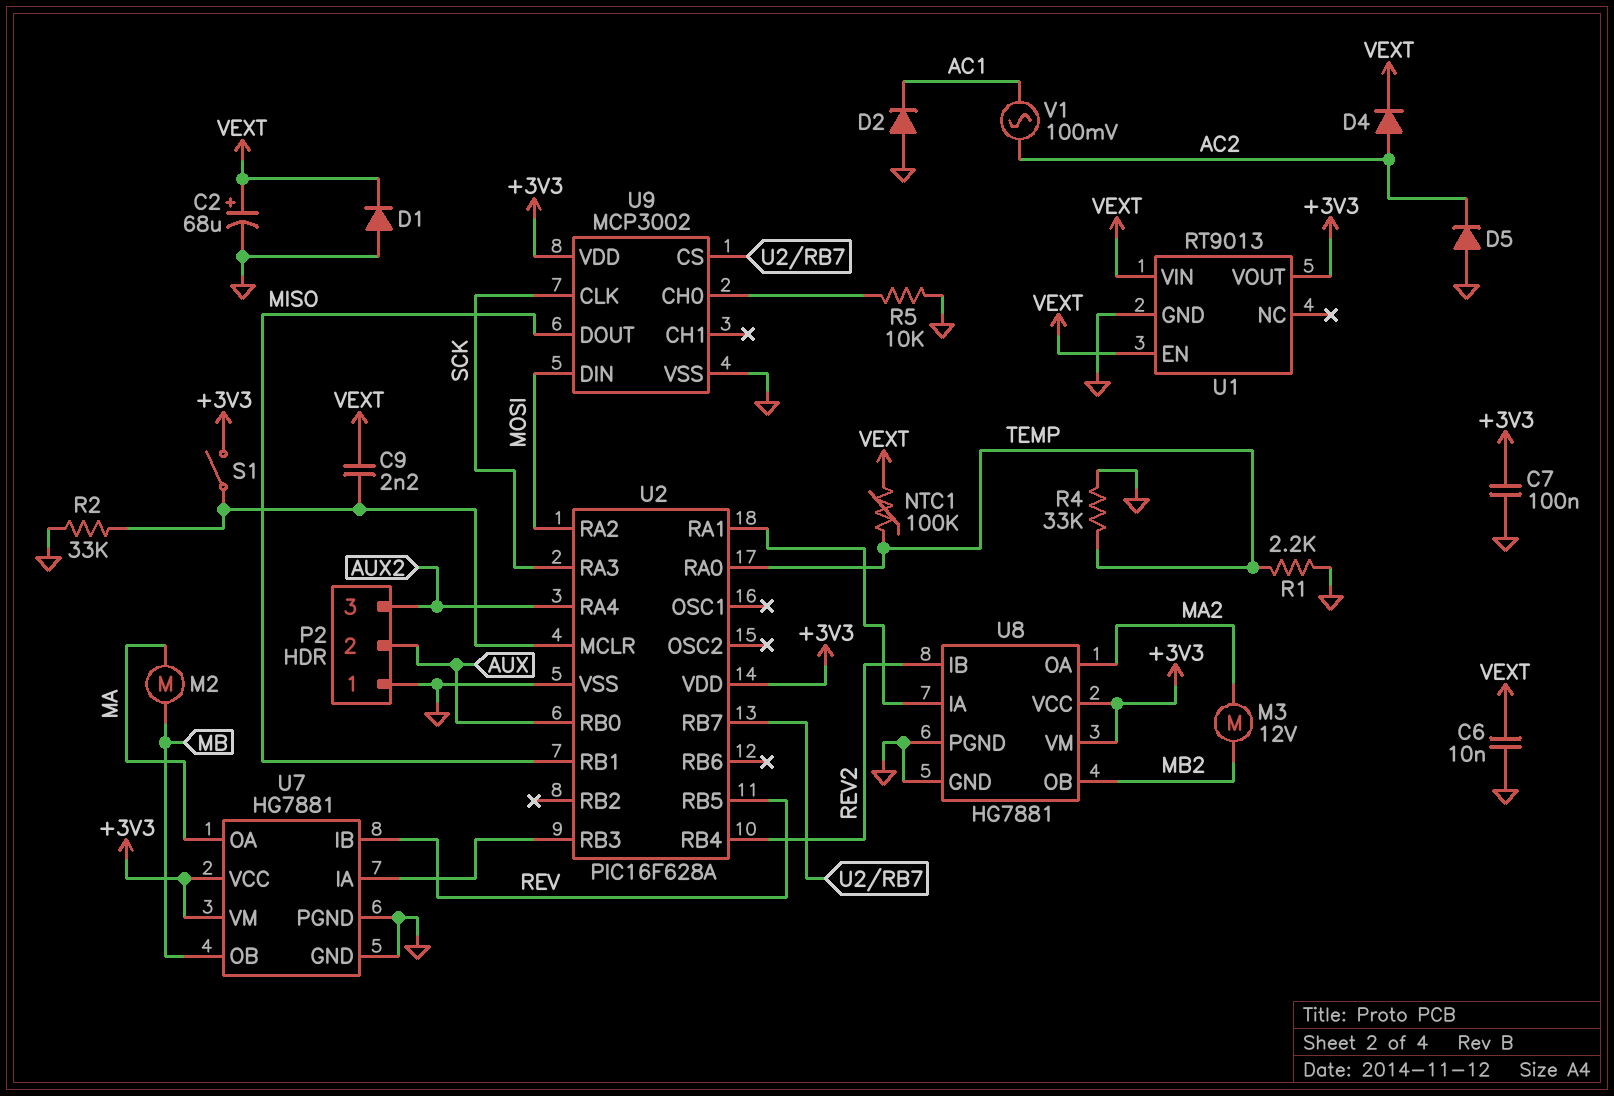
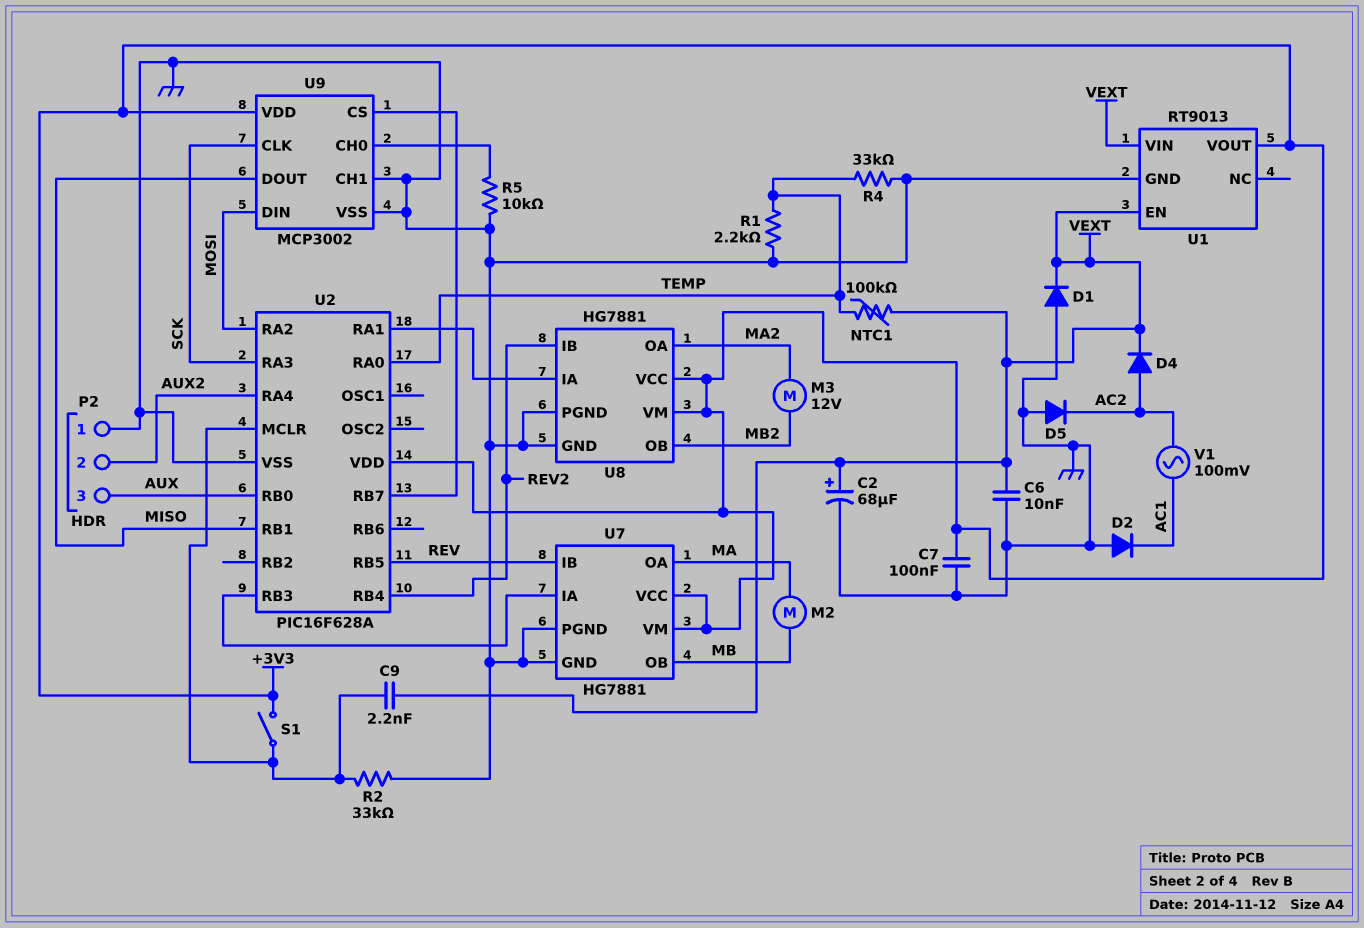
P2 pin 2: AUX -> AUX2
P2 pin 3: AUX2 -> AUX
U9 pin CH1: none -> GND

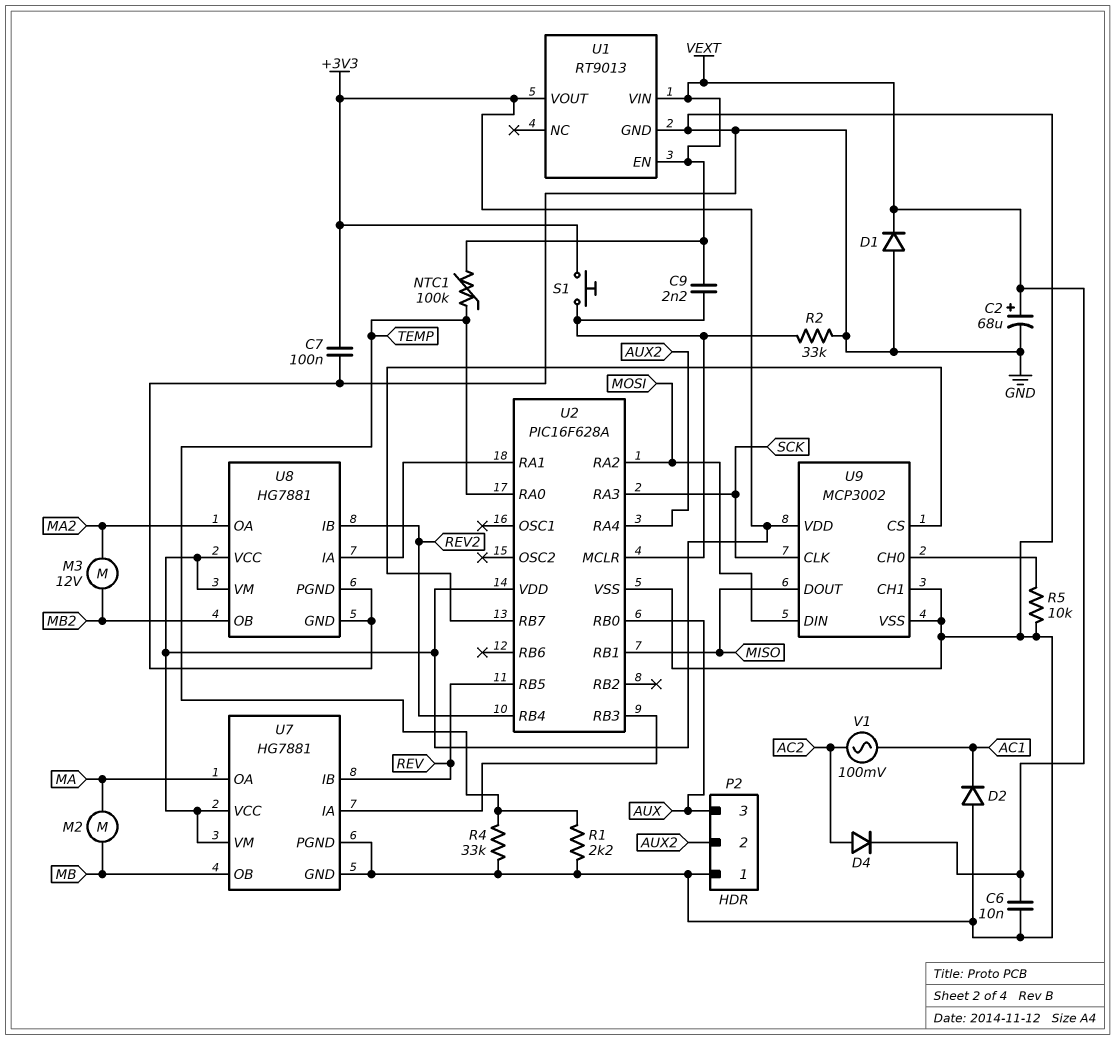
D5: diode (A GND, K AC2) -> none
S1: switch (+3V3, U2/MCLR) -> button (+3V3, U2/MCLR)

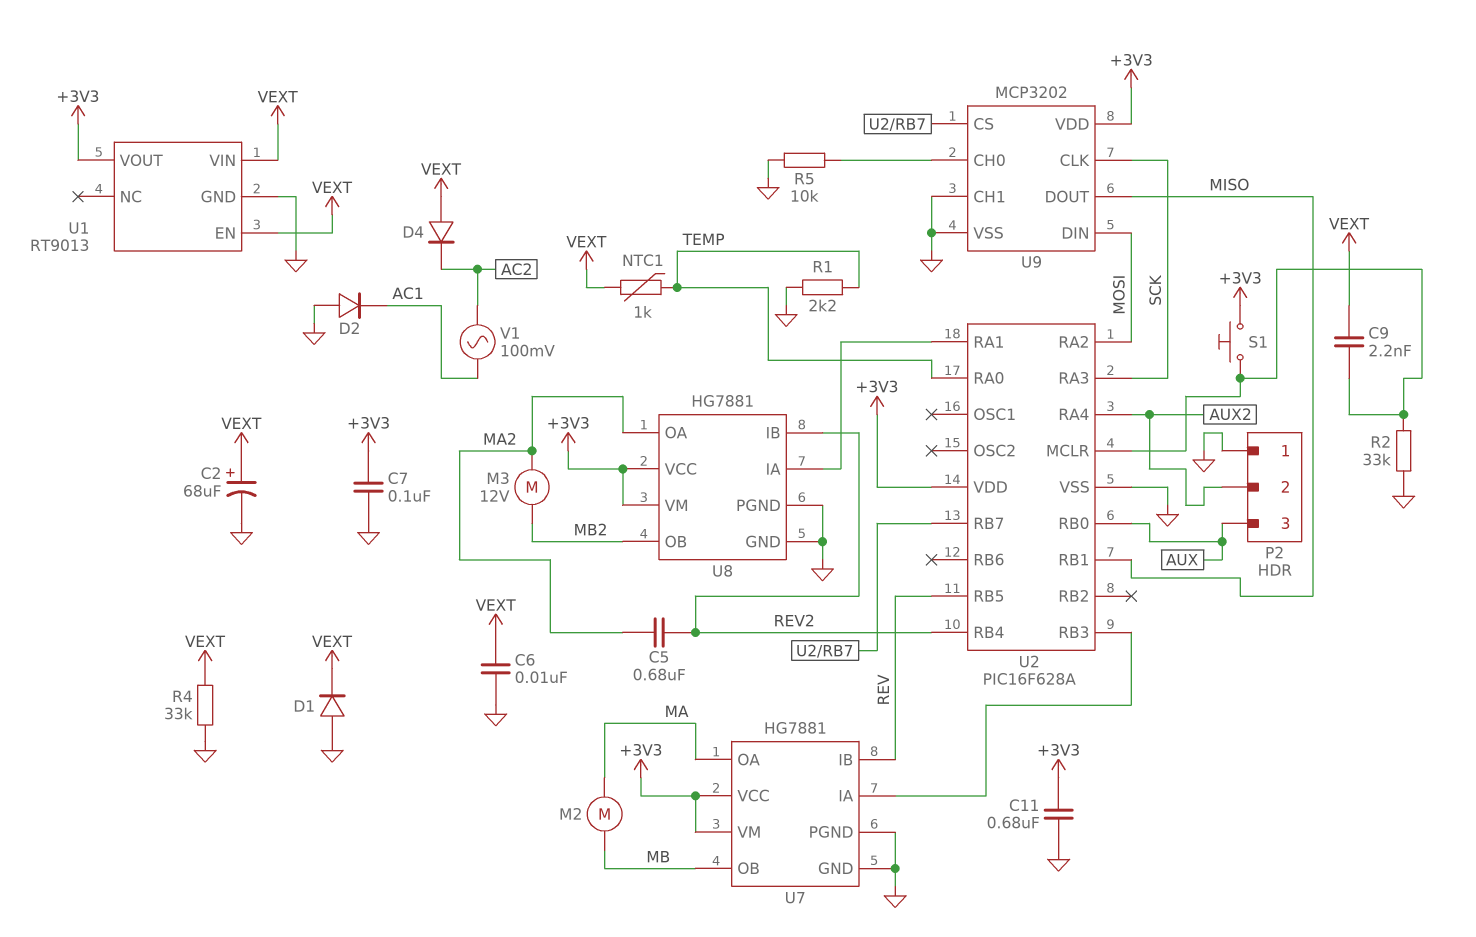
C5: none -> 680nF (MA2, REV2)
C11: none -> 680nF (+3V3, GND)
D4: diode (A AC2, K VEXT) -> diode (A VEXT, K AC2)
NTC1: 100k (TEMP, VEXT) -> 1k (TEMP, VEXT)
R4: 33k (GND, TEMP) -> 33k (GND, VEXT)
U9: MCP3002 -> MCP3202

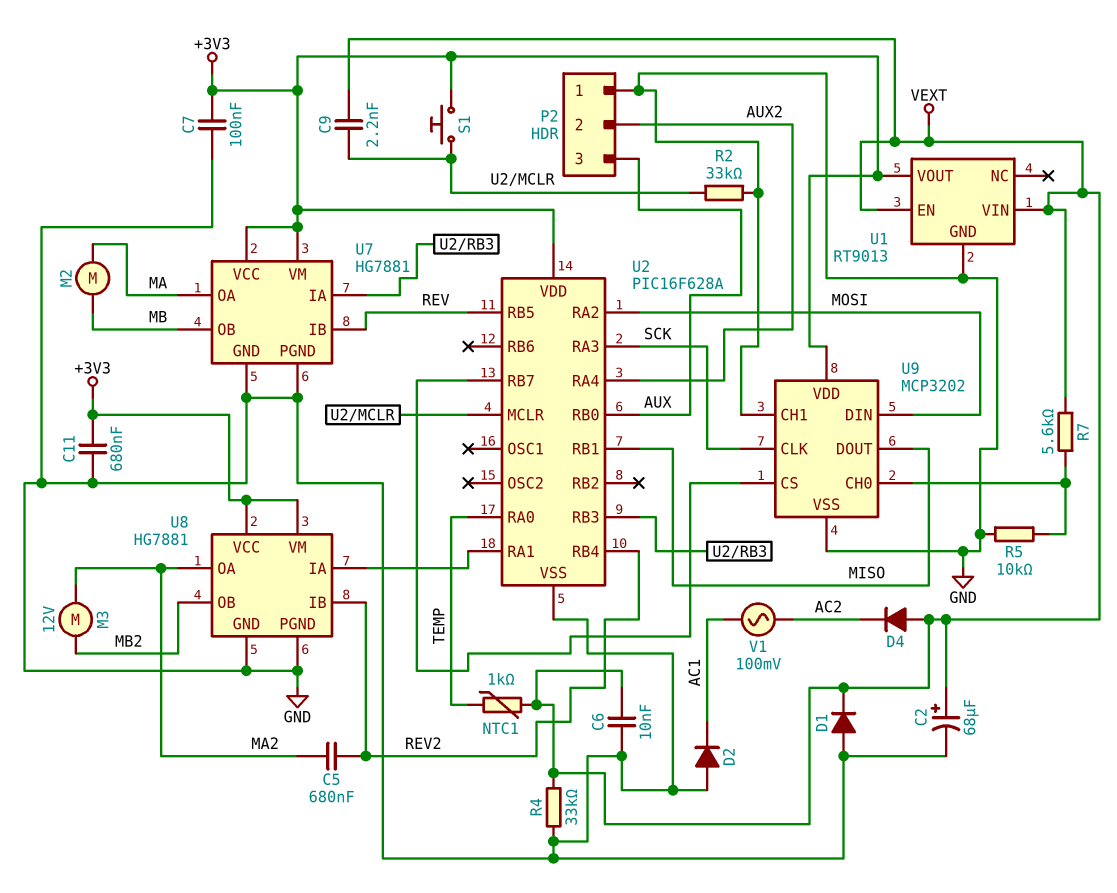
R1: 2.2k (GND, TEMP) -> none
R7: none -> 5.6k (U9/CH0, VEXT)

